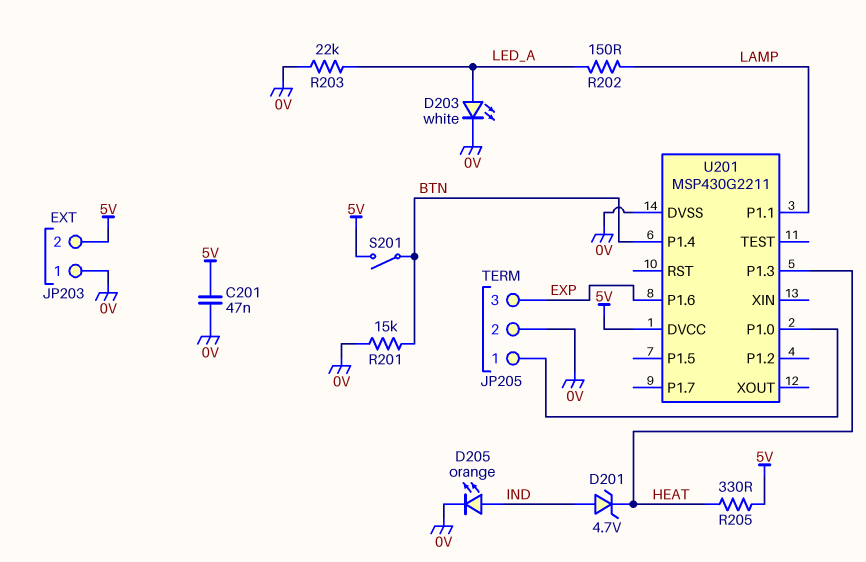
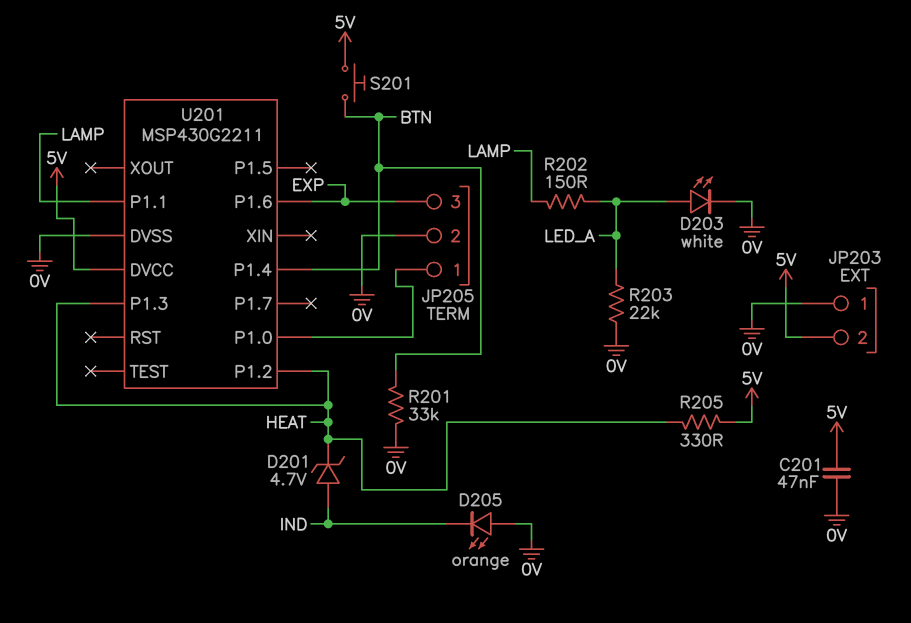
D205: LED orange (A IND, K 0V) -> LED orange (A 0V, K IND)
R201: 15k (0V, BTN) -> 33k (0V, BTN)
S201: switch (5V, BTN) -> button (5V, BTN)
U201 pin P1.2: none -> HEAT

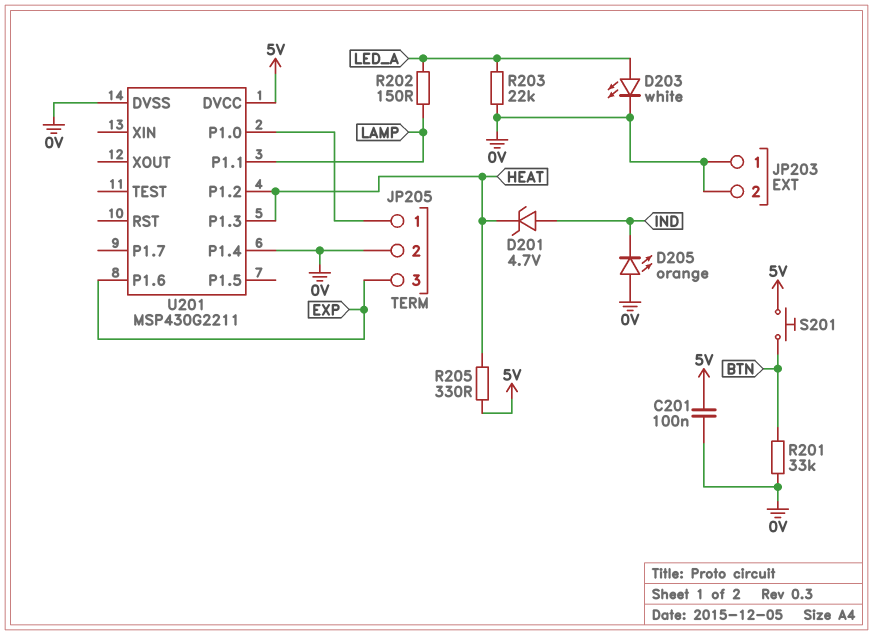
C201: 47nF (0V, 5V) -> 100nF (0V, 5V)
JP203 pin 2: 5V -> 0V
U201 pin P1.4: BTN -> 0V

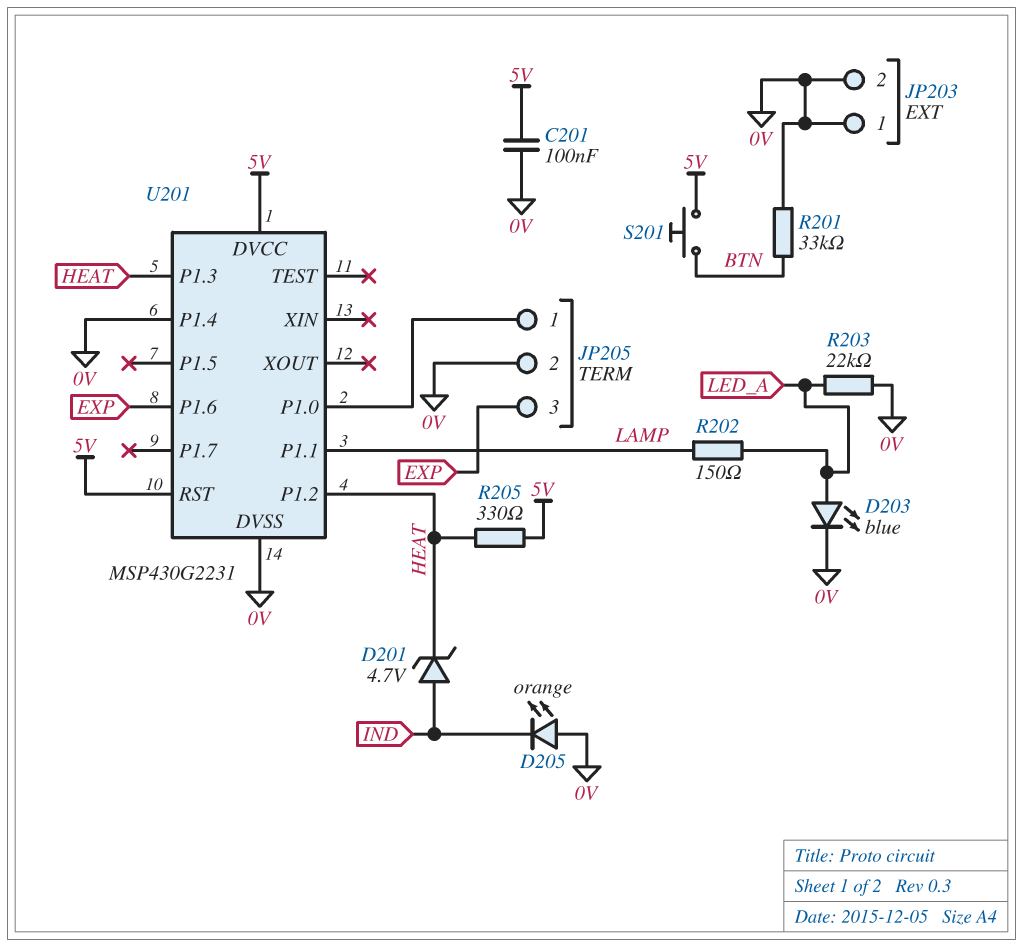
D203: LED white (A LED_A, K 0V) -> LED blue (A LED_A, K 0V)
U201: MSP430G2211 -> MSP430G2231
U201 pin RST: none -> 5V

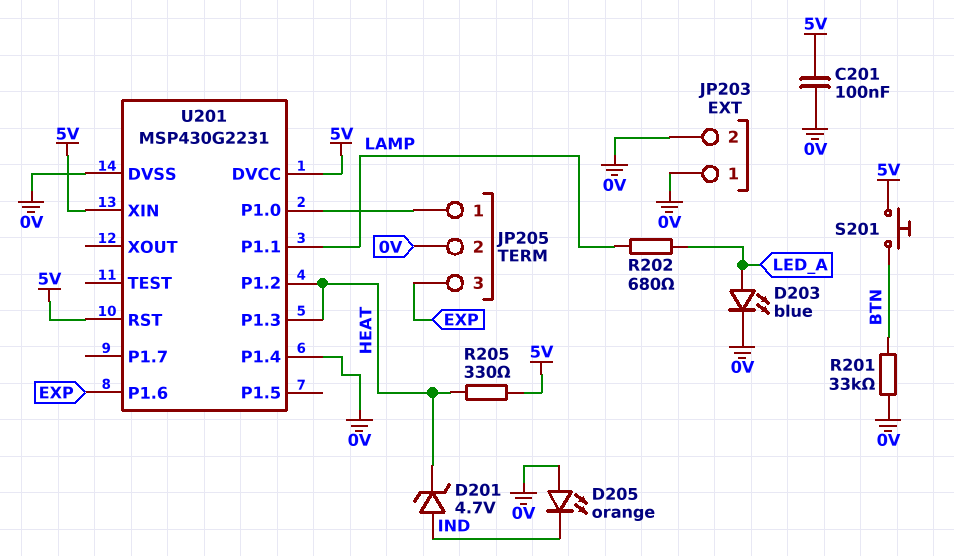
R202: 150 (LAMP, LED_A) -> 680 (LAMP, LED_A)
R203: 22k (0V, LED_A) -> none
U201 pin XIN: none -> 5V

